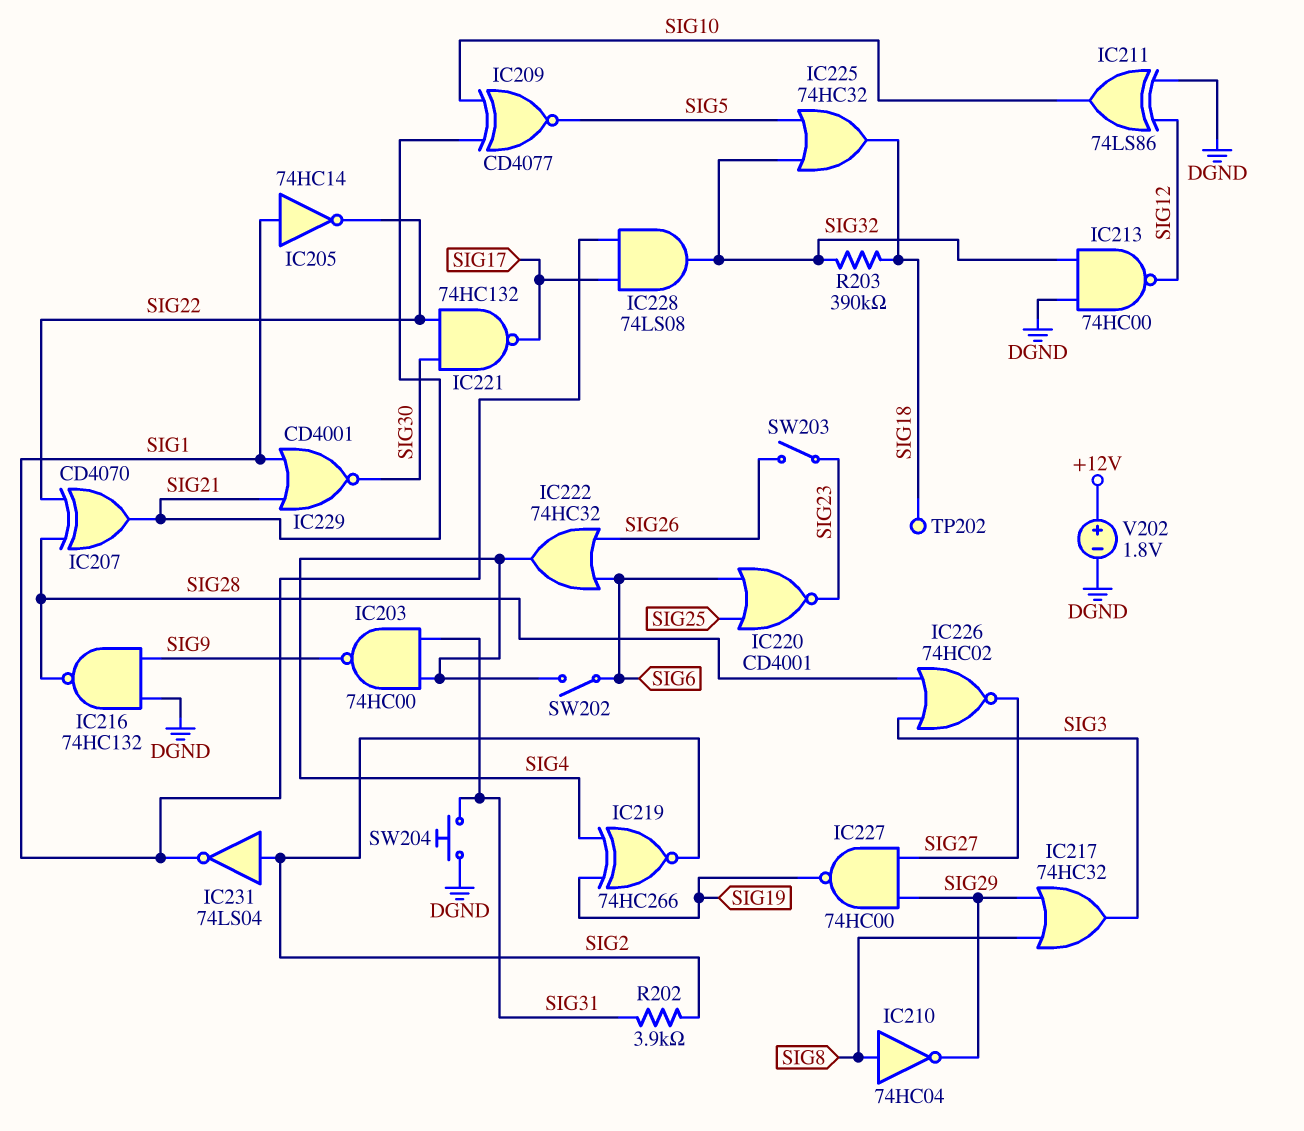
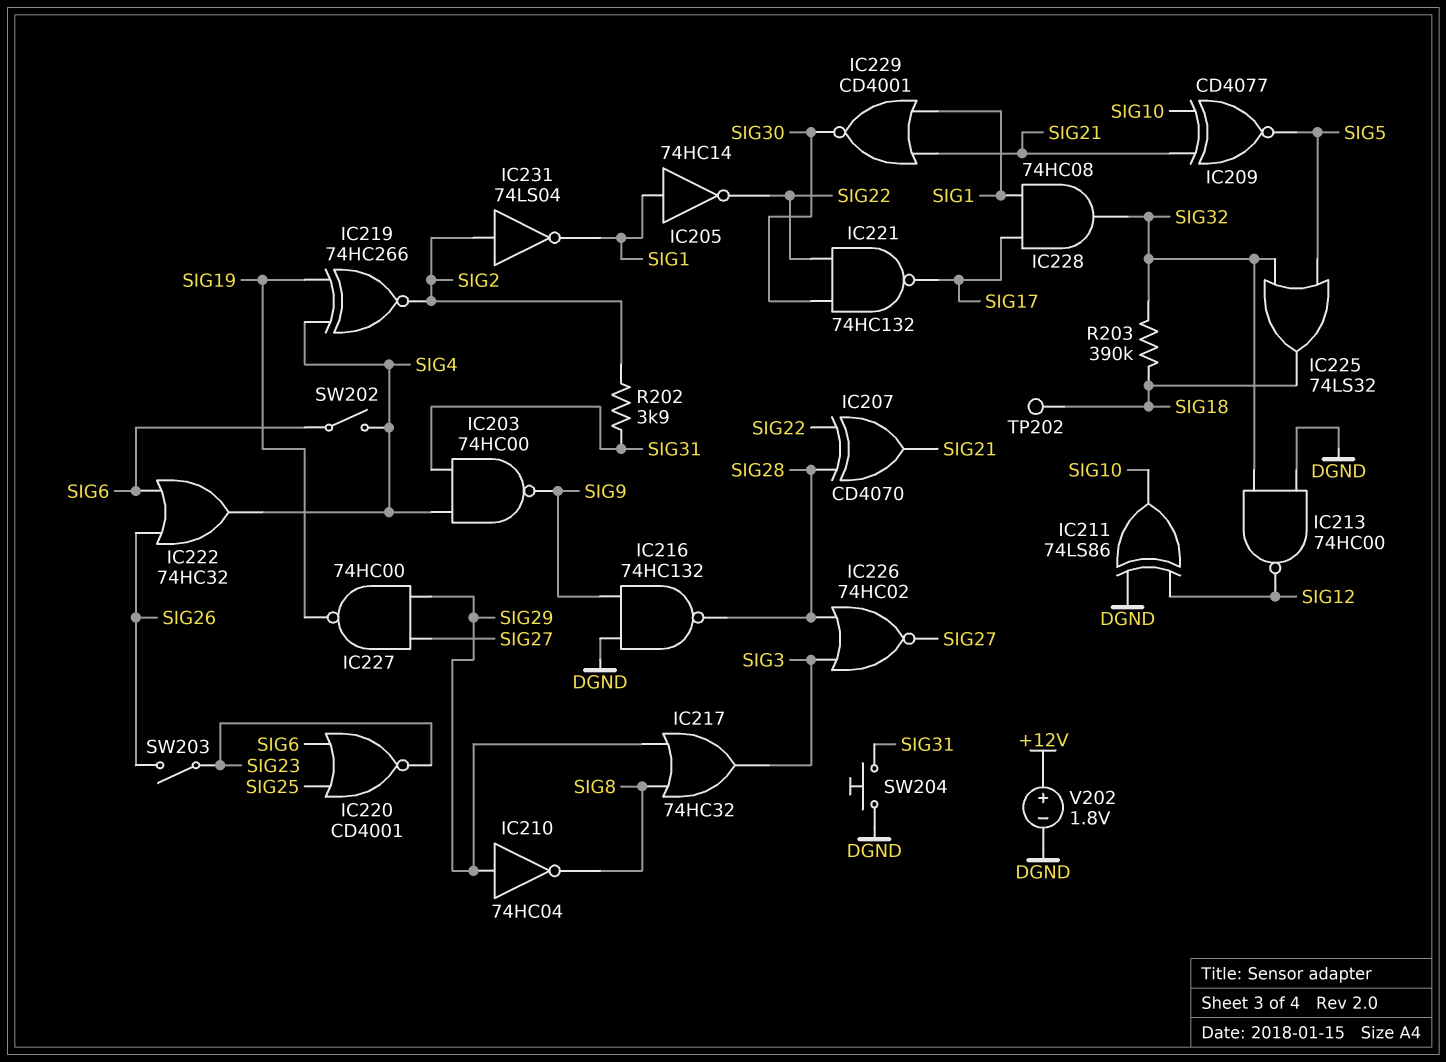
IC210: NOT 74HC04 (in SIG8, out SIG29) -> NOT 74HC04 (in SIG29, out SIG8)
IC225: OR 74HC32 (in SIG5, in SIG32, out SIG18) -> OR 74LS32 (in SIG5, in SIG32, out SIG18)
IC228: AND 74LS08 (in SIG1, in SIG17, out SIG32) -> AND 74HC08 (in SIG1, in SIG17, out SIG32)

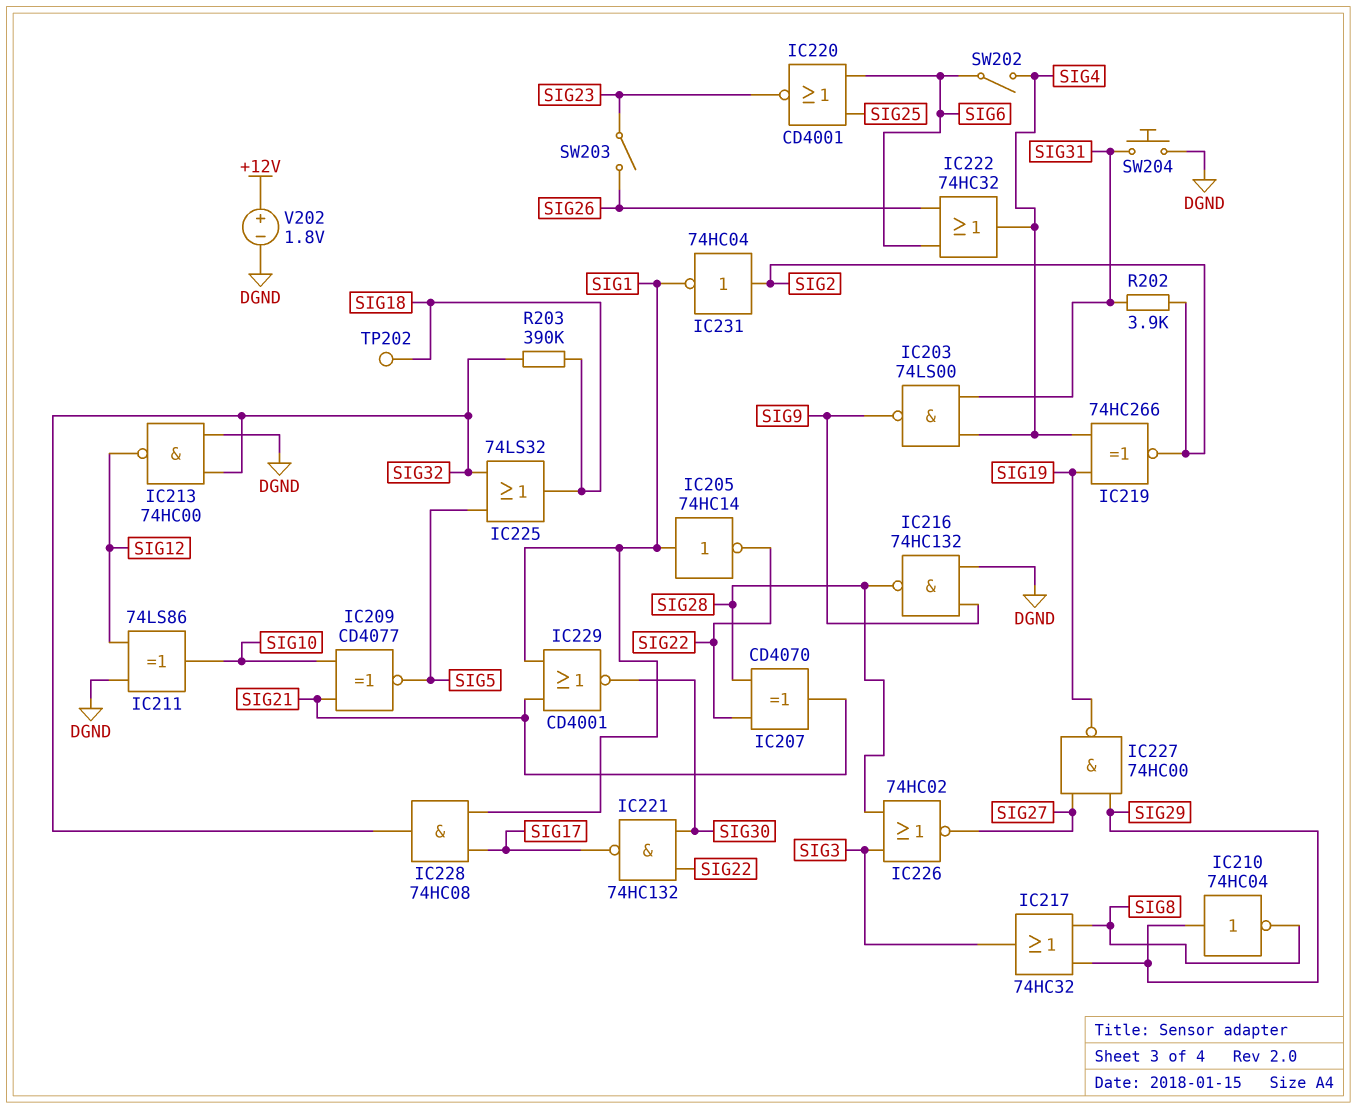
IC203: NAND 74HC00 (in SIG4, in SIG31, out SIG9) -> NAND 74LS00 (in SIG4, in SIG31, out SIG9)
IC231: NOT 74LS04 (in SIG2, out SIG1) -> NOT 74HC04 (in SIG2, out SIG1)

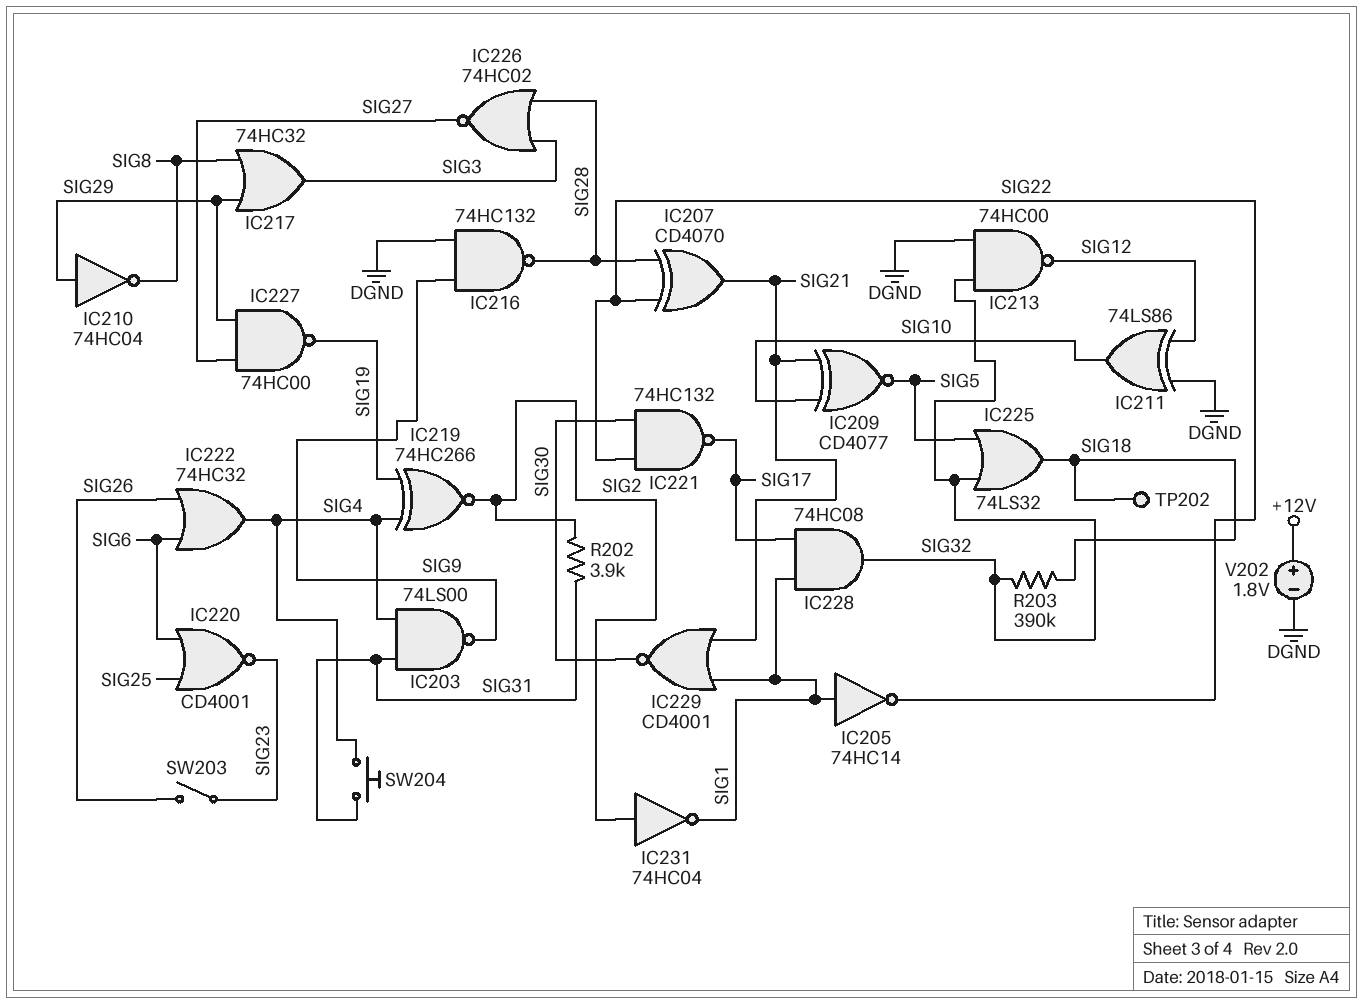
SW202: switch (SIG4, SIG6) -> none
SW204: button (DGND, SIG31) -> button (SIG4, SIG31)

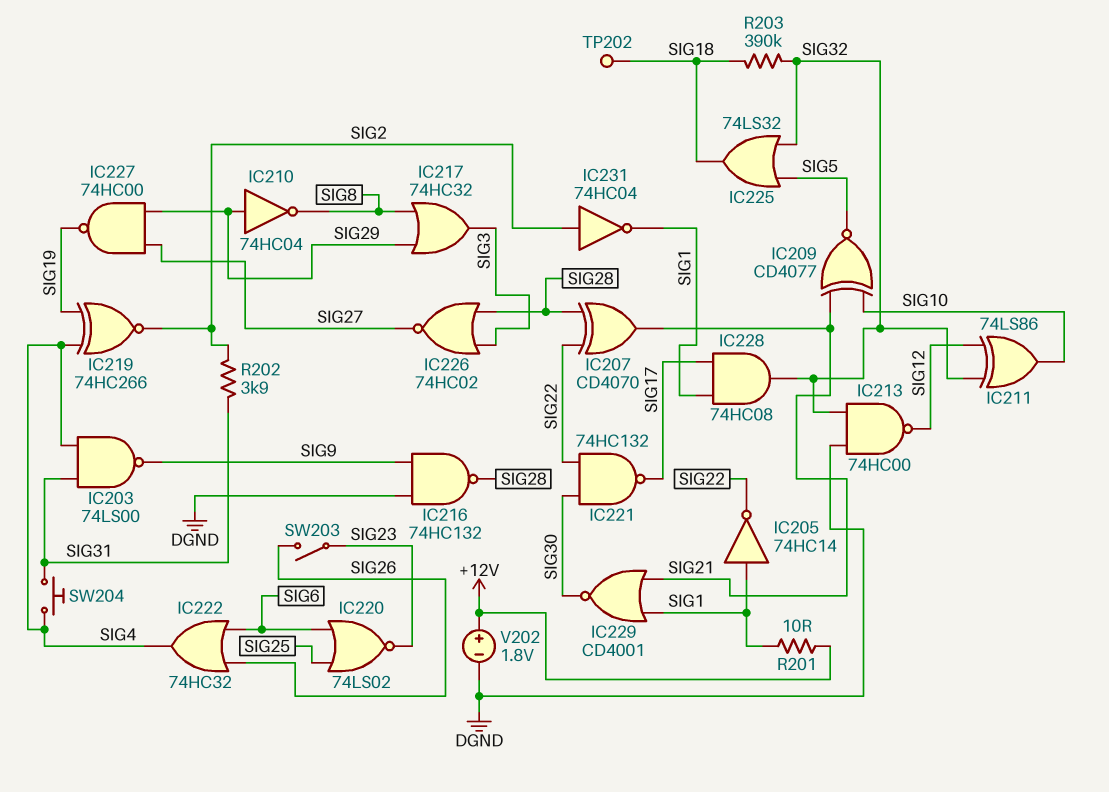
IC211: XOR 74LS86 (in DGND, in SIG12, out SIG10) -> XOR 74LS86 (in SIG12, in SIG32, out SIG10)
IC220: NOR CD4001 (in SIG6, in SIG25, out SIG23) -> NOR 74LS02 (in SIG6, in SIG25, out SIG23)
R201: none -> 10 (+12V, SIG1)

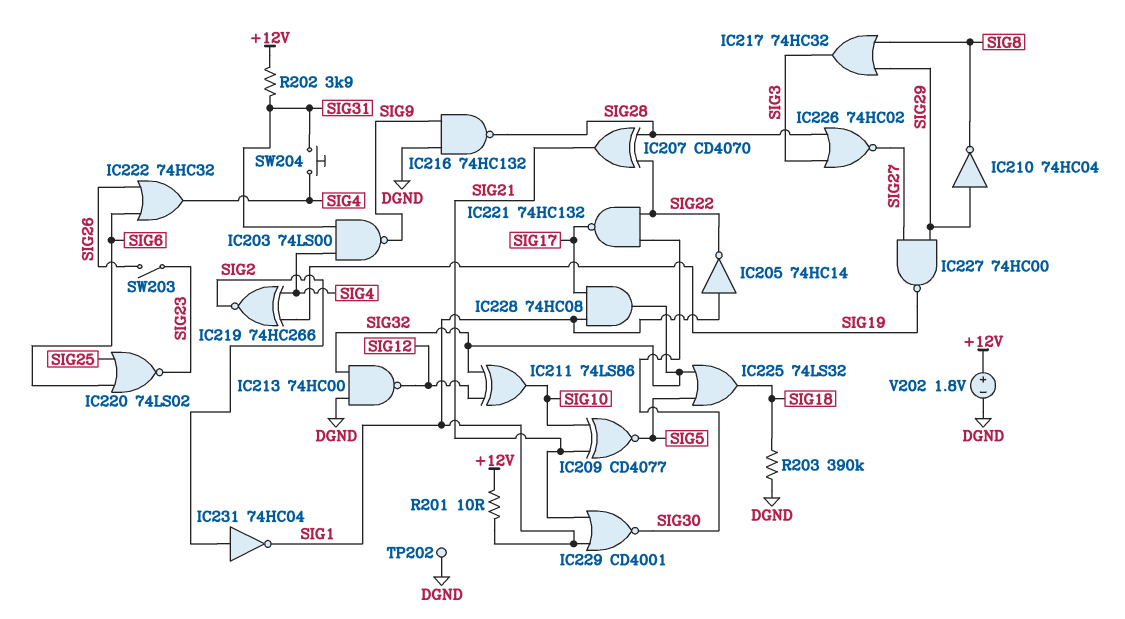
R202: 3.9k (SIG2, SIG31) -> 3.9k (+12V, SIG31)
R203: 390k (SIG18, SIG32) -> 390k (DGND, SIG18)
TP202: test point (SIG18) -> test point (DGND)

